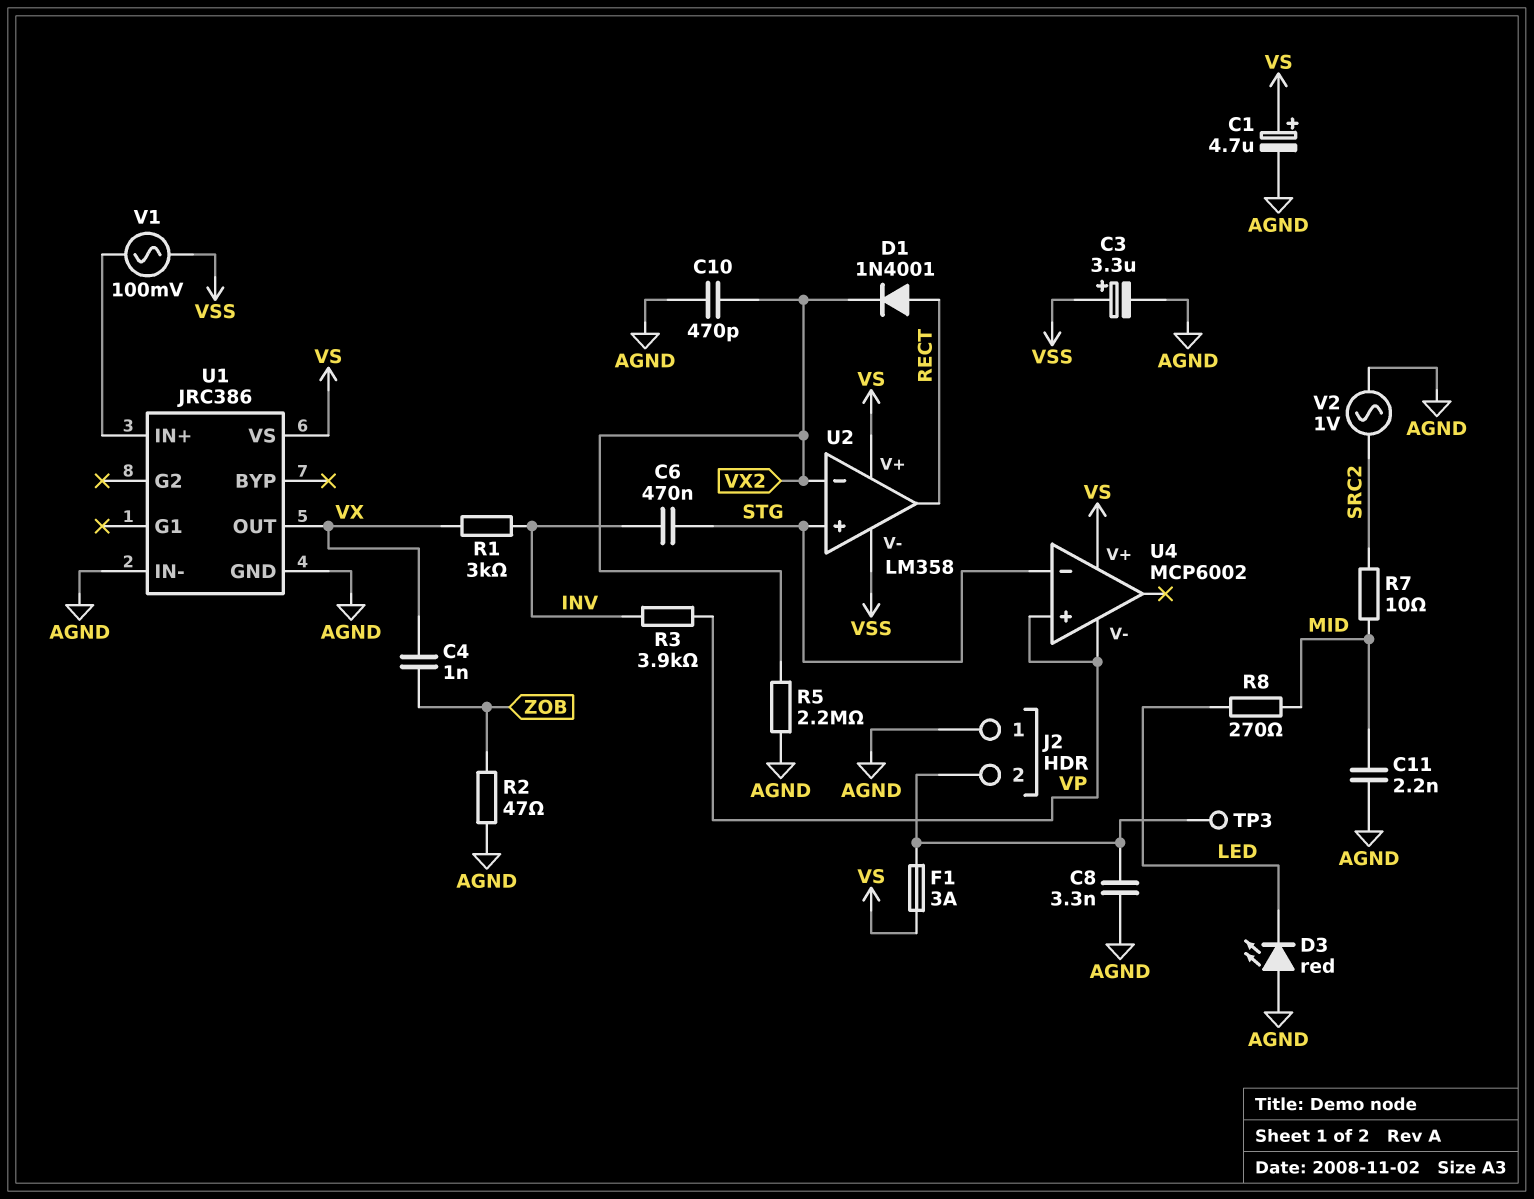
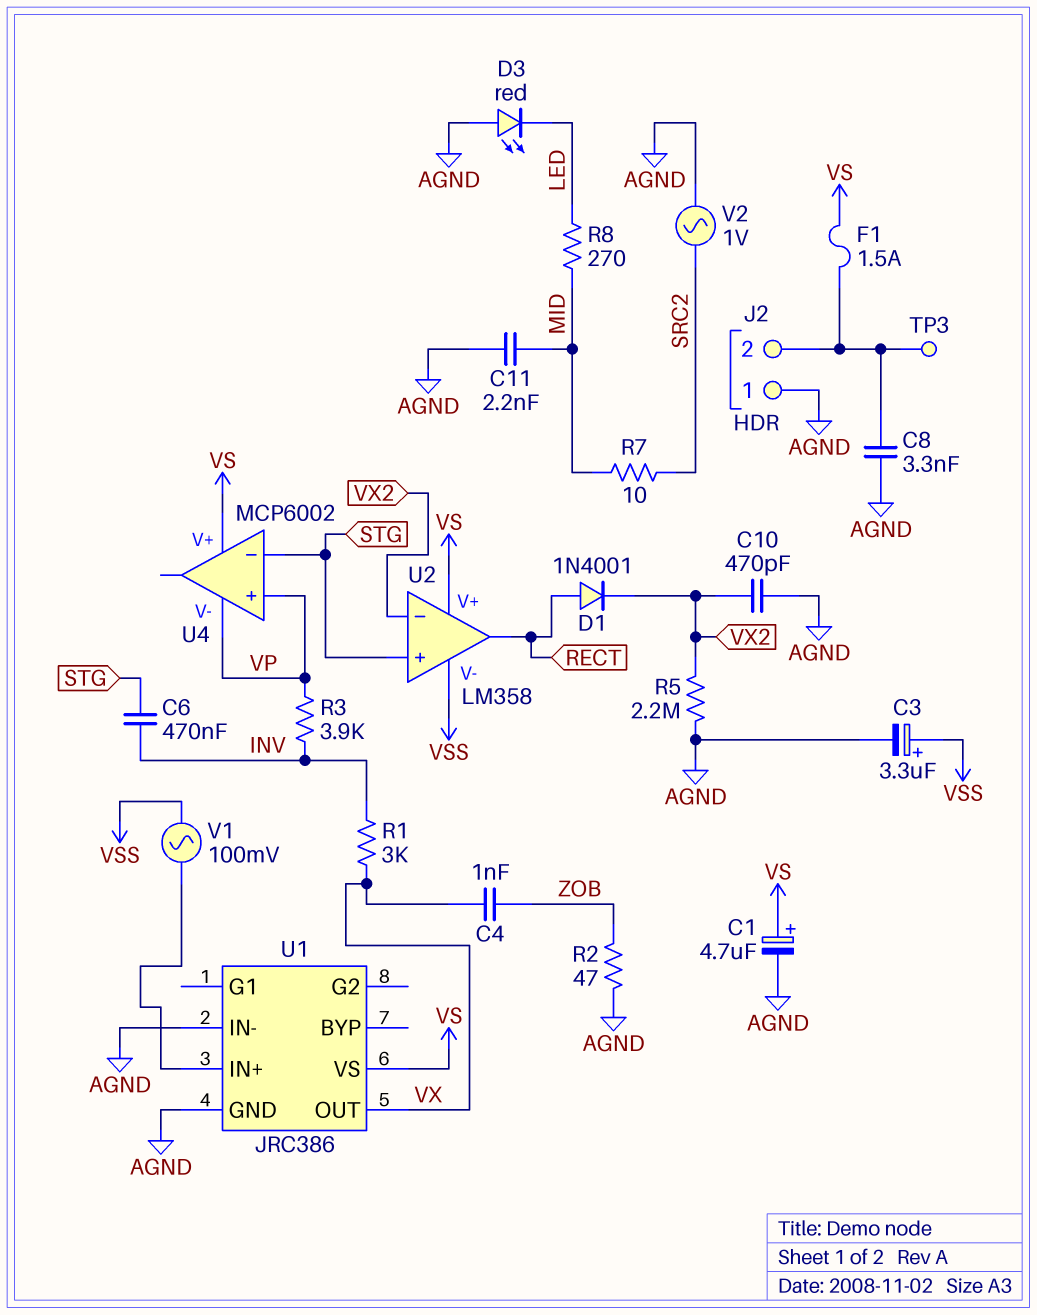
F1: 3A (J2/2, VS) -> 1.5A (J2/2, VS)

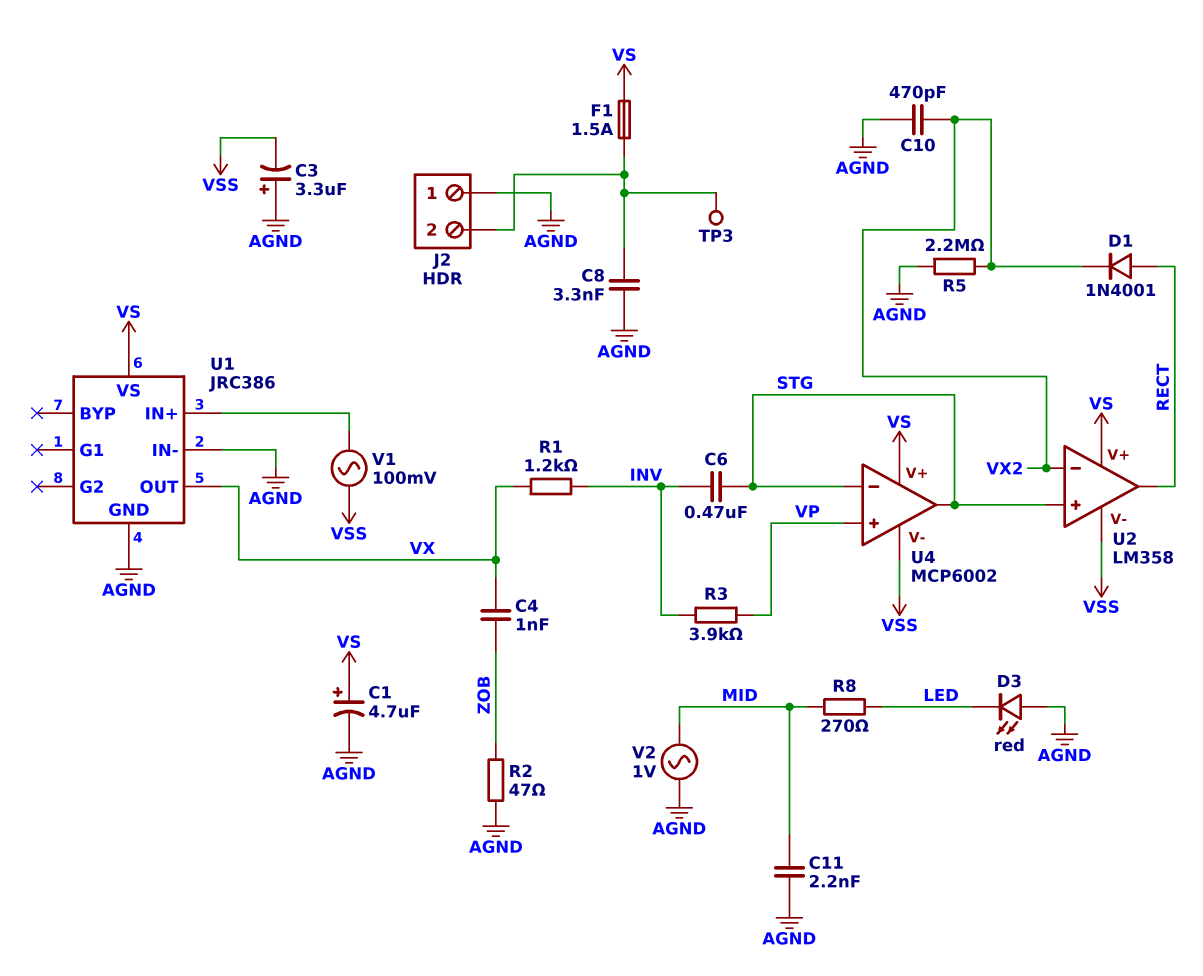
C3: 3.3uF (plus VSS, minus AGND) -> 3.3uF (plus AGND, minus VSS)
R1: 3k (INV, VX) -> 1.2k (INV, VX)
R7: 10 (MID, SRC2) -> none
U4 pin V-: VP -> VSS
U4 pin out: none -> STG
V2: AC 1V (AGND, SRC2) -> AC 1V (AGND, MID)

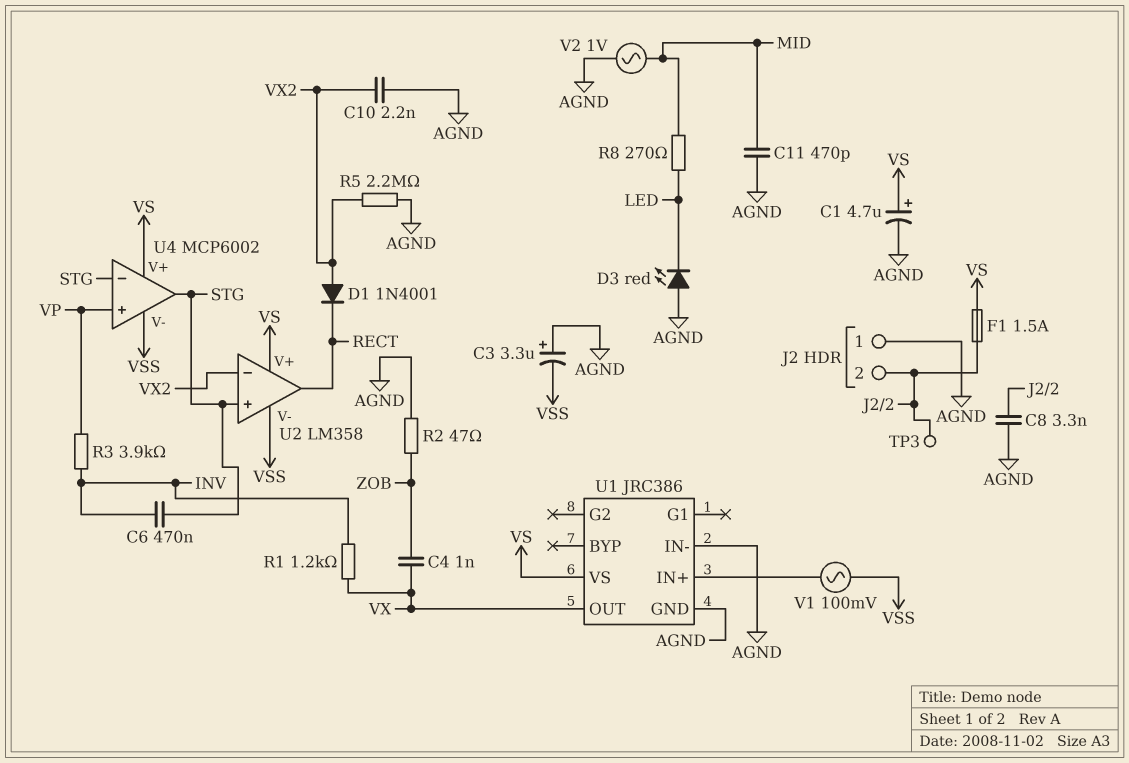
C10: 470pF (AGND, VX2) -> 2.2nF (AGND, VX2)
C11: 2.2nF (AGND, MID) -> 470pF (AGND, MID)
D1: diode 1N4001 (A RECT, K VX2) -> diode 1N4001 (A VX2, K RECT)

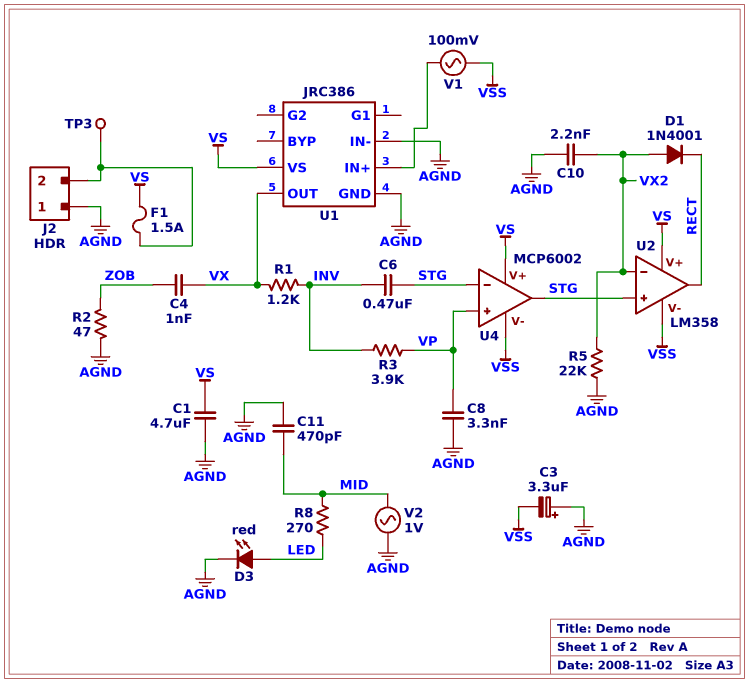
C1: 4.7uF (plus VS, minus AGND) -> 4.7uF (AGND, VS)
C8: 3.3nF (AGND, J2/2) -> 3.3nF (AGND, VP)
D3: LED red (A AGND, K LED) -> LED red (A LED, K AGND)
R5: 2.2M (AGND, VX2) -> 22k (AGND, VX2)

